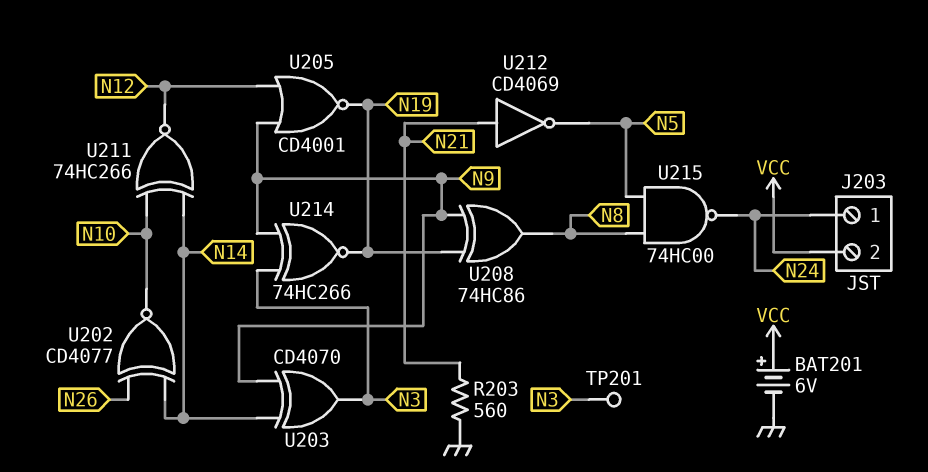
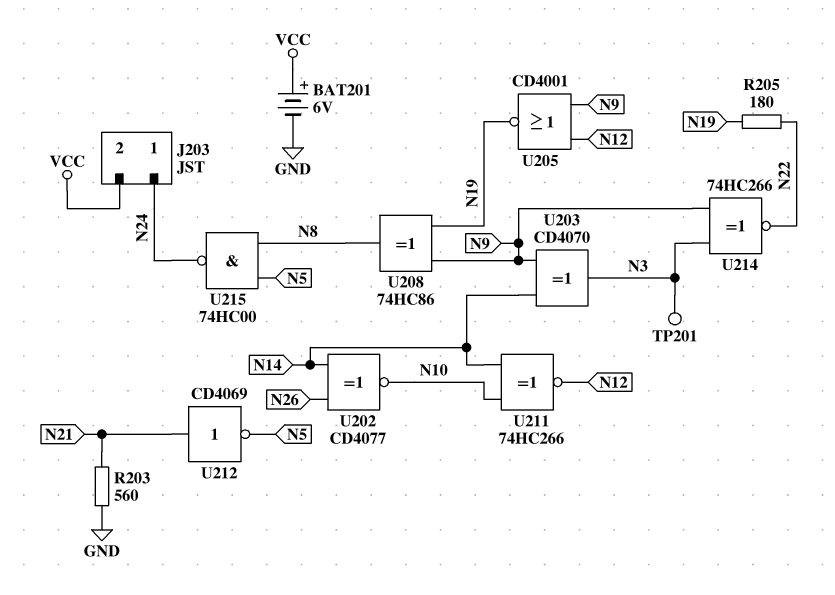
R205: none -> 180 (N19, N22)
U214: XNOR 74HC266 (in N3, in N9, out N19) -> XNOR 74HC266 (in N3, in N9, out N22)

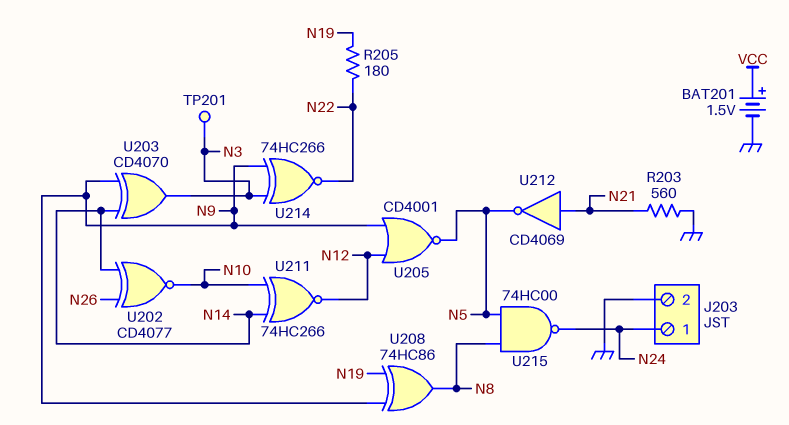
BAT201: 6V (plus VCC, minus GND) -> 1.5V (plus VCC, minus GND)
J203 pin 2: VCC -> GND
U205: NOR CD4001 (in N9, in N12, out N19) -> NOR CD4001 (in N9, in N12, out N5)

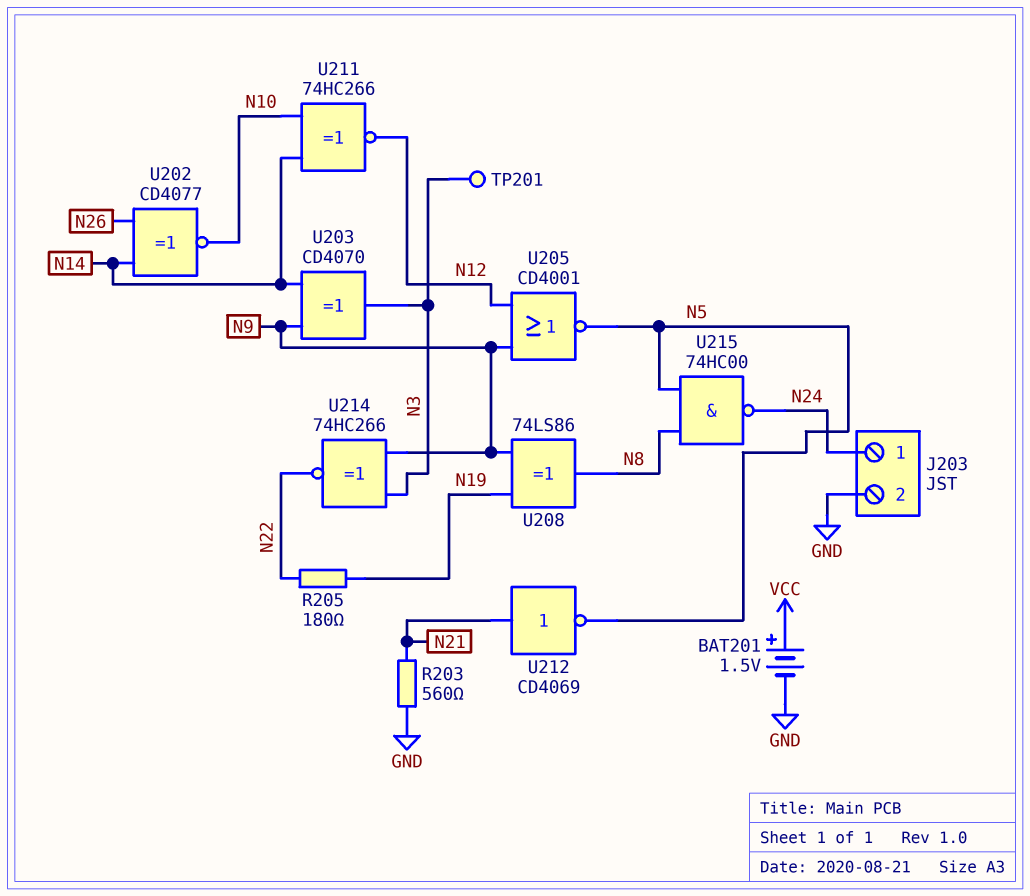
U208: XOR 74HC86 (in N9, in N19, out N8) -> XOR 74LS86 (in N9, in N19, out N8)

